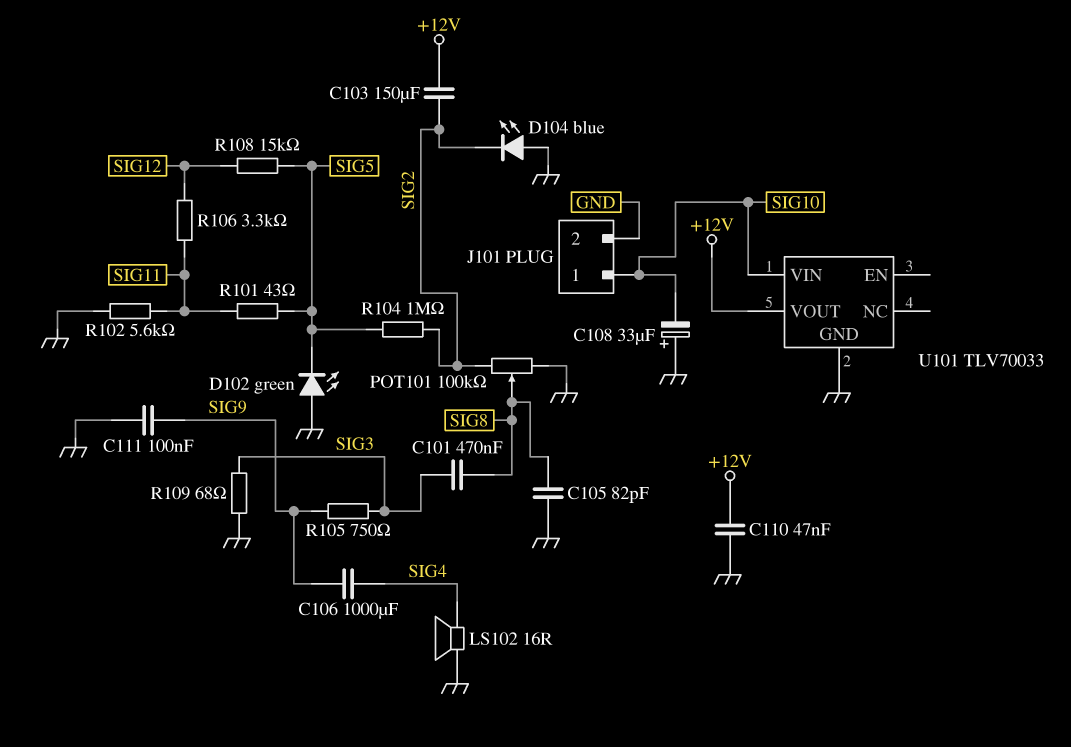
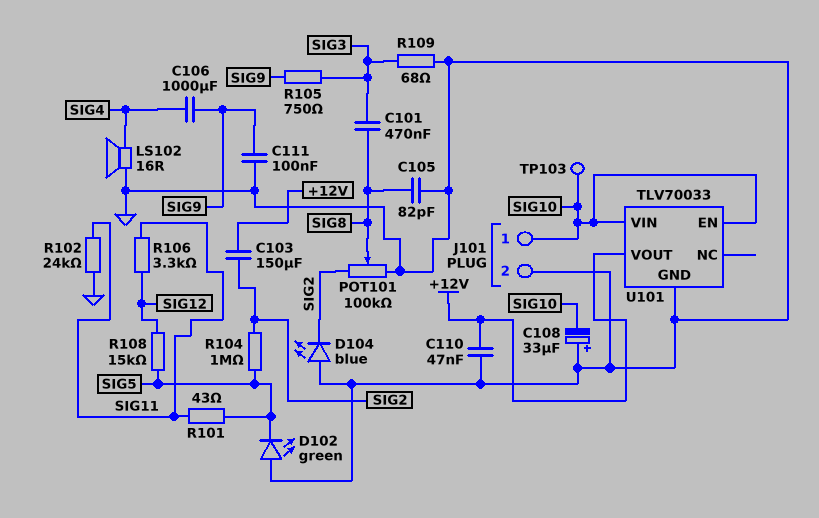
R102: 5.6k (GND, SIG11) -> 24k (GND, SIG11)
TP103: none -> test point (SIG10)
U101 pin EN: none -> SIG10

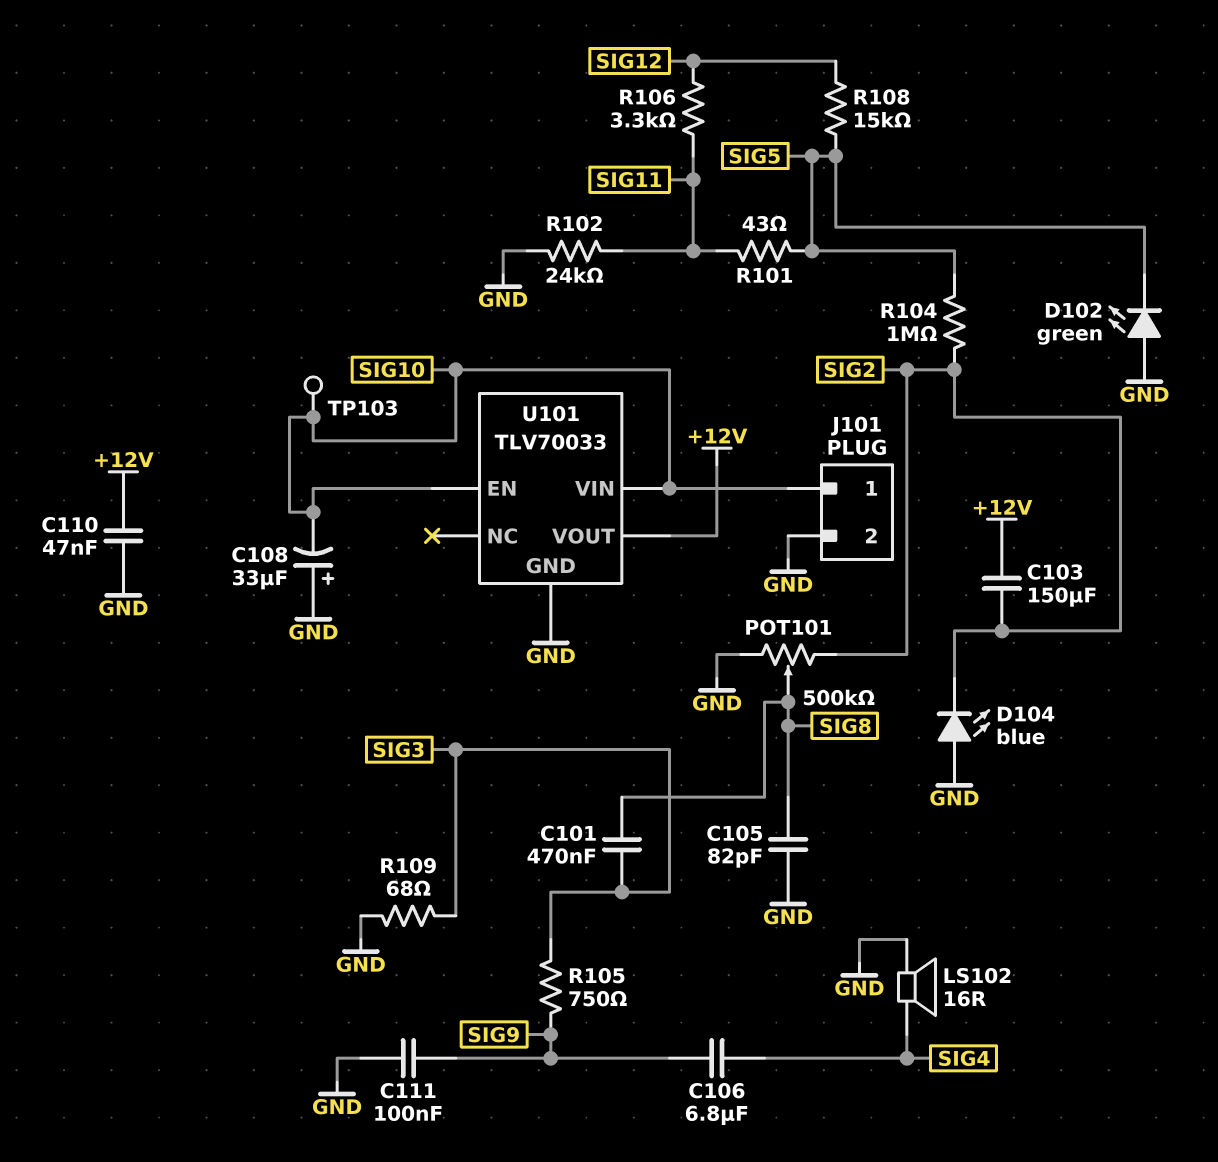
C106: 1000uF (SIG4, SIG9) -> 6.8uF (SIG4, SIG9)
POT101: 100k (GND, SIG2, wiper SIG8) -> 500k (GND, SIG2, wiper SIG8)

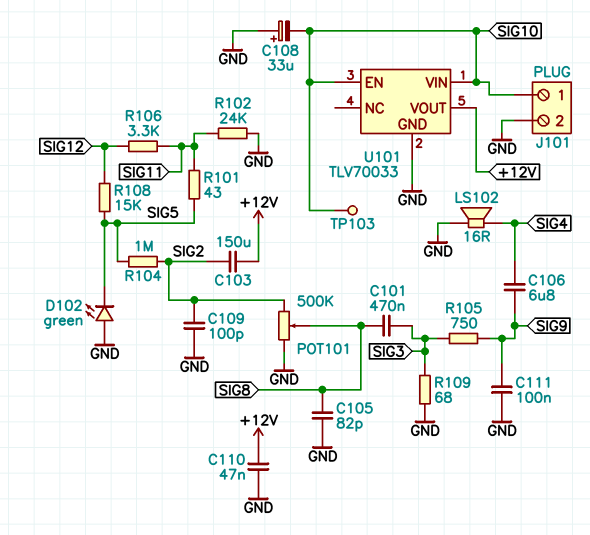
C109: none -> 100pF (GND, SIG2)
D104: LED blue (A GND, K SIG2) -> none

